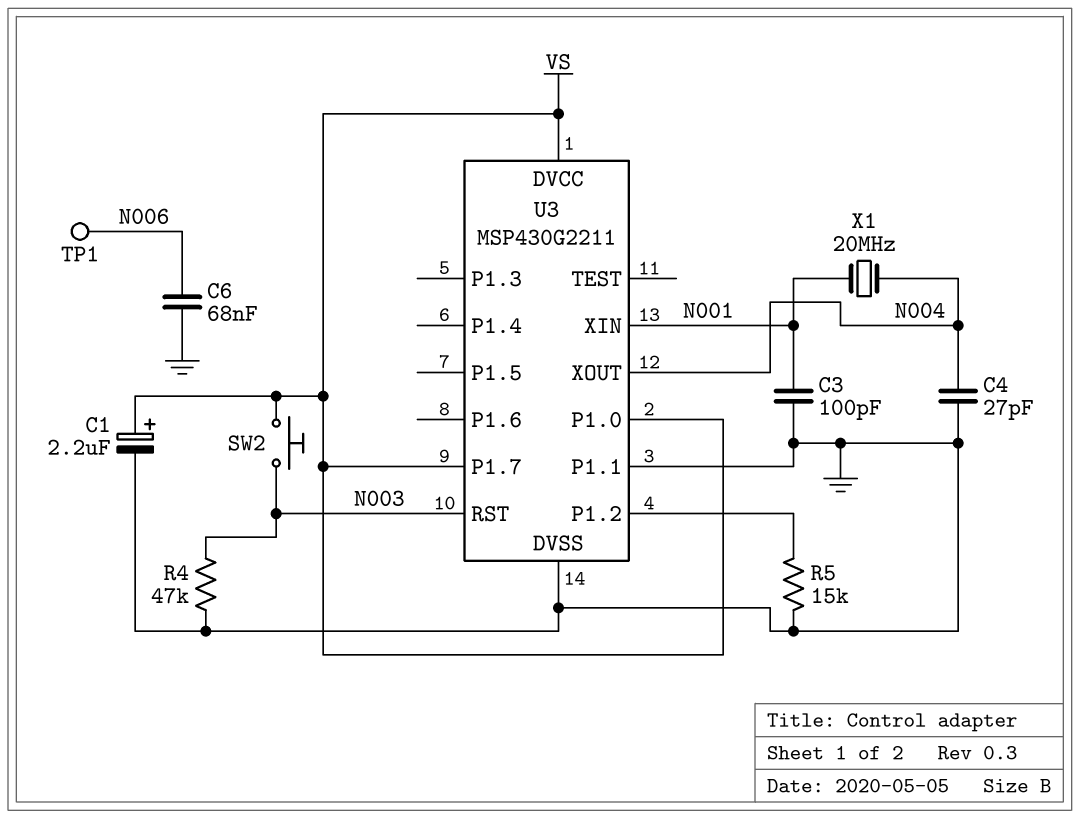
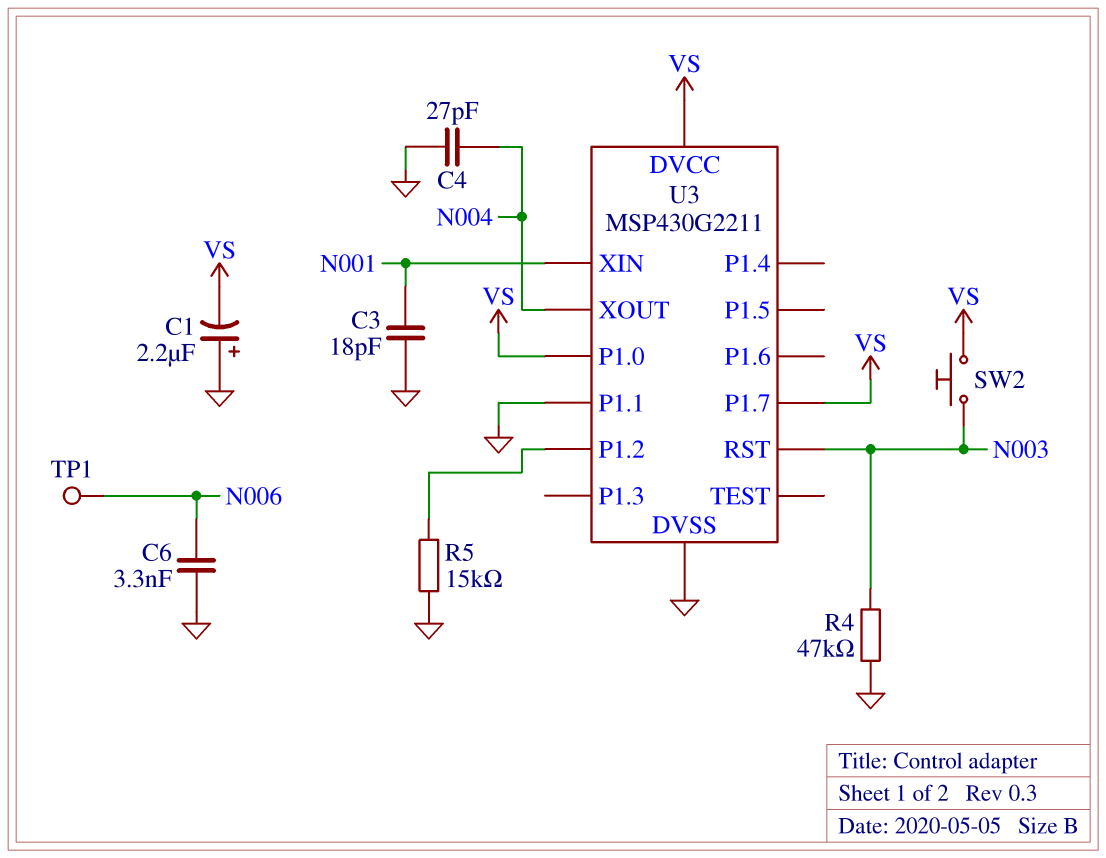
C1: 2.2uF (plus VS, minus GND) -> 2.2uF (plus GND, minus VS)
C3: 100pF (GND, N001) -> 18pF (GND, N001)
C6: 68nF (GND, N006) -> 3.3nF (GND, N006)
X1: 20MHz (N001, N004) -> none

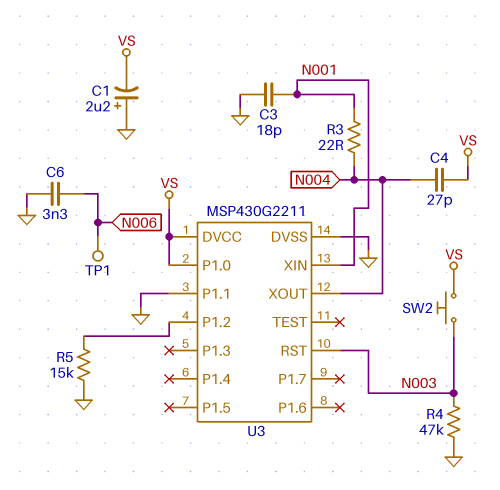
C4: 27pF (GND, N004) -> 27pF (N004, VS)
R3: none -> 22 (N001, N004)
U3 pin P1.7: VS -> none

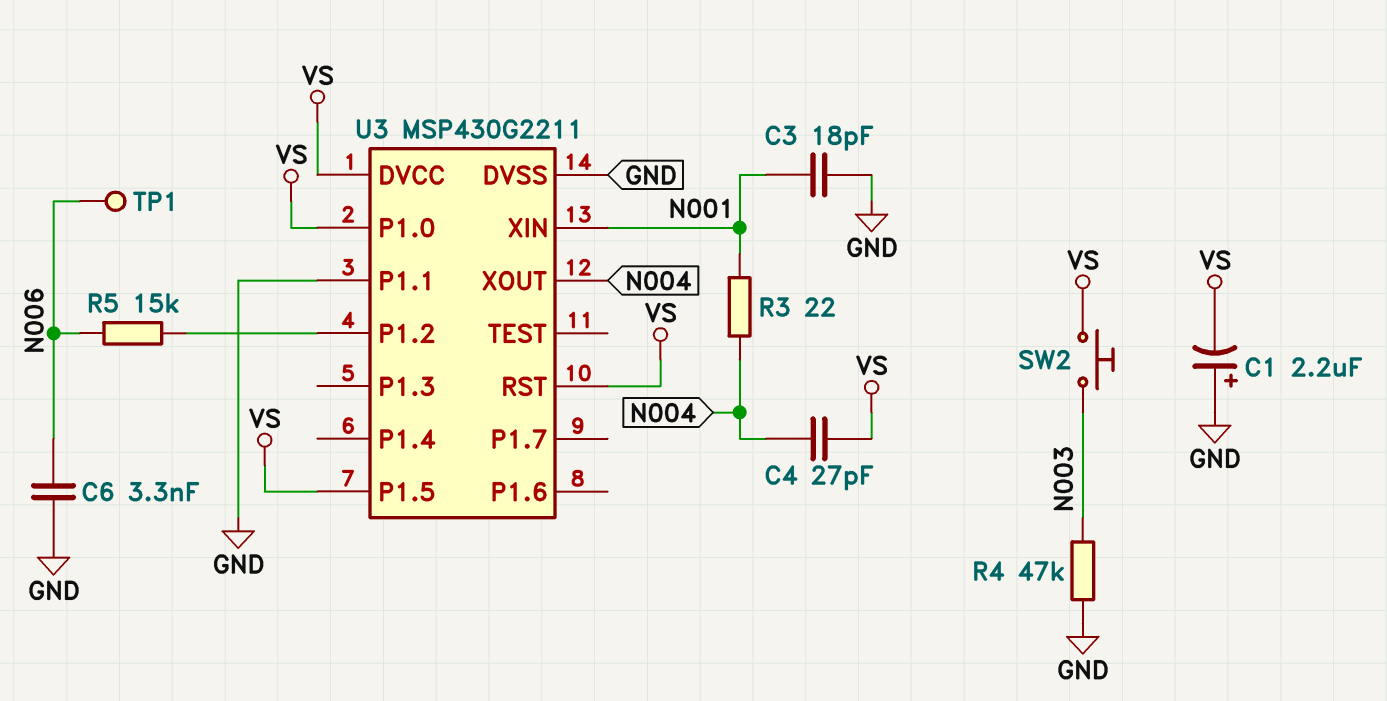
R5: 15k (GND, U3/P1.2) -> 15k (N006, U3/P1.2)
U3 pin P1.5: none -> VS
U3 pin RST: N003 -> VS

